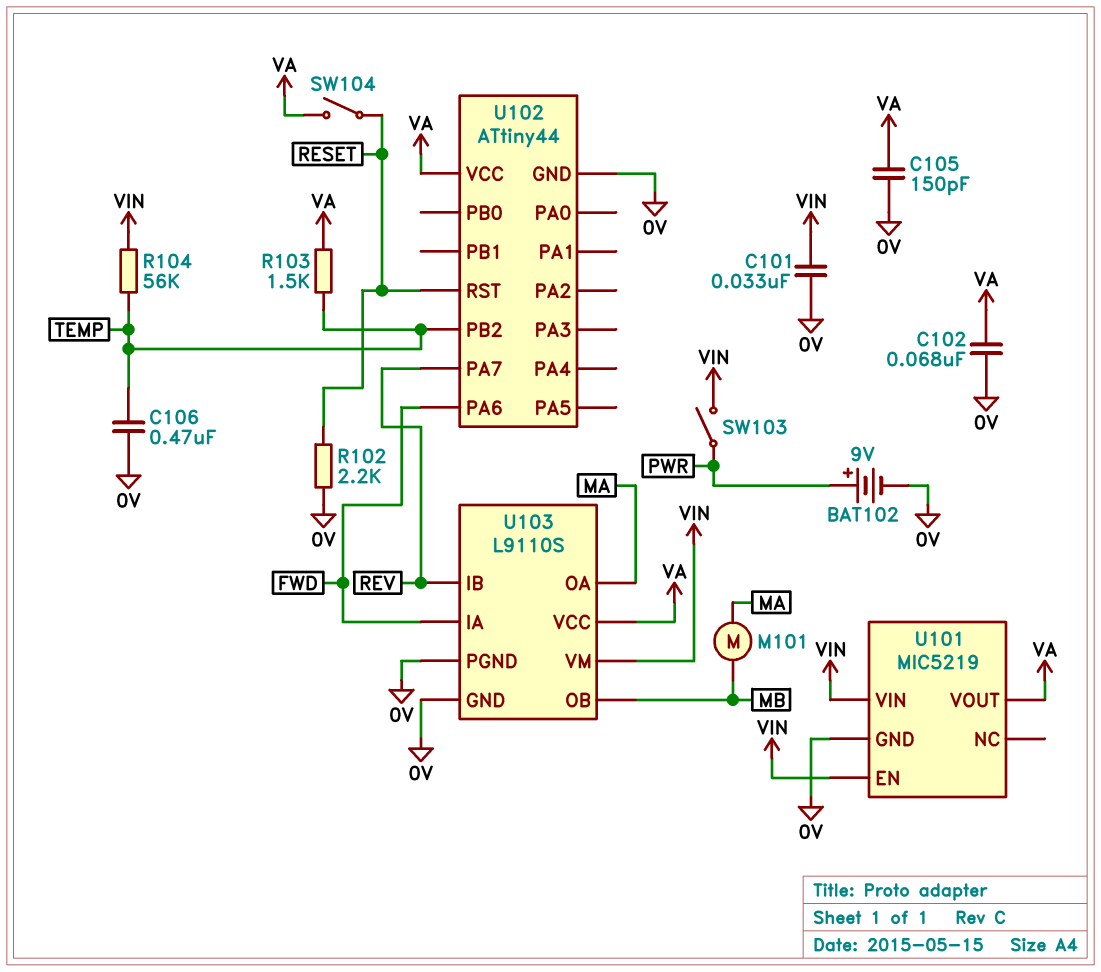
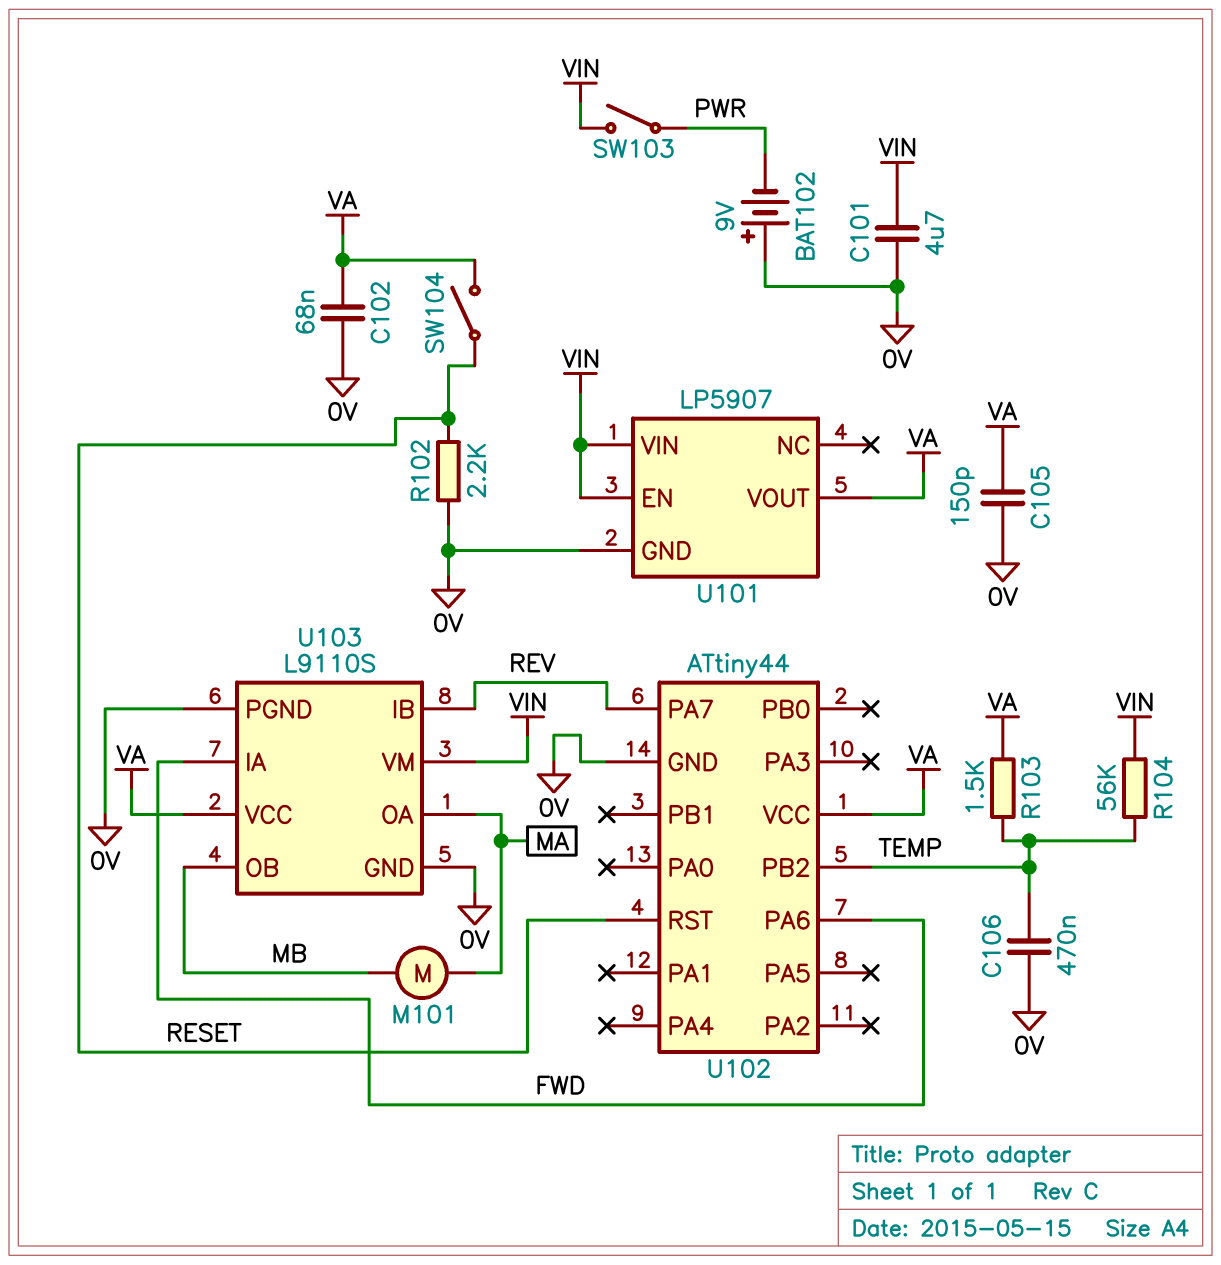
BAT102: 9V (plus PWR, minus 0V) -> 9V (plus 0V, minus PWR)
C101: 33nF (0V, VIN) -> 4.7uF (0V, VIN)
U101: MIC5219 -> LP5907

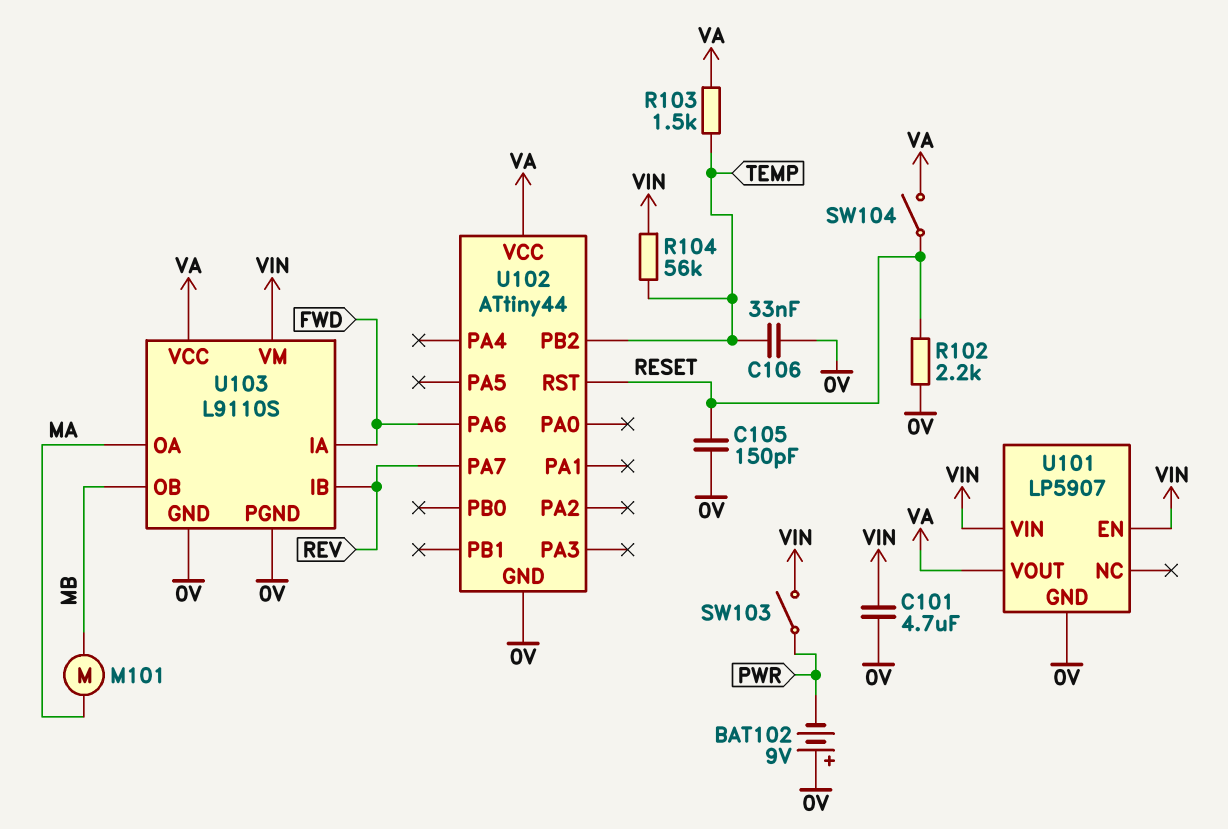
C102: 68nF (0V, VA) -> none
C105: 150pF (0V, VA) -> 150pF (0V, RESET)
C106: 470nF (0V, TEMP) -> 33nF (0V, TEMP)

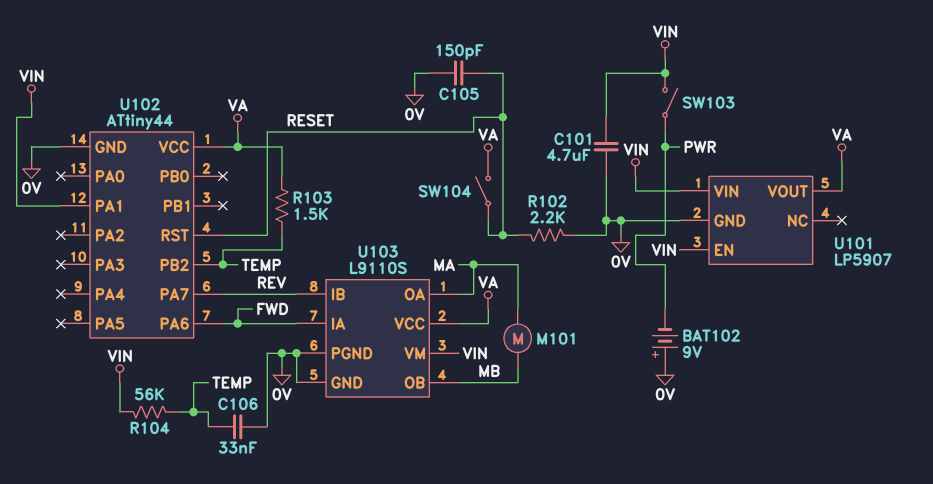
U102 pin PA1: none -> VIN

